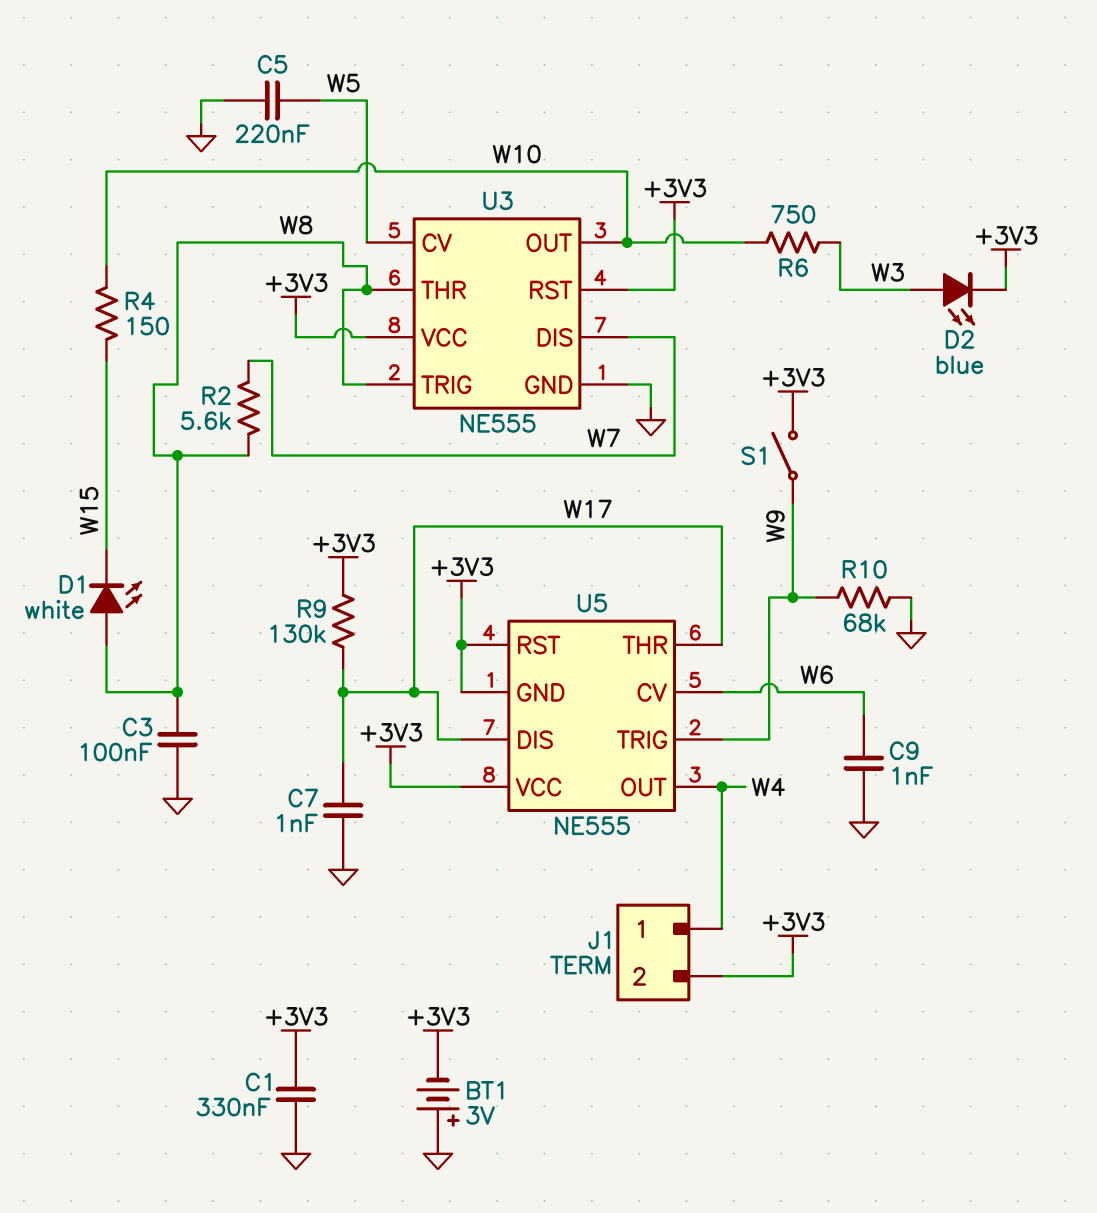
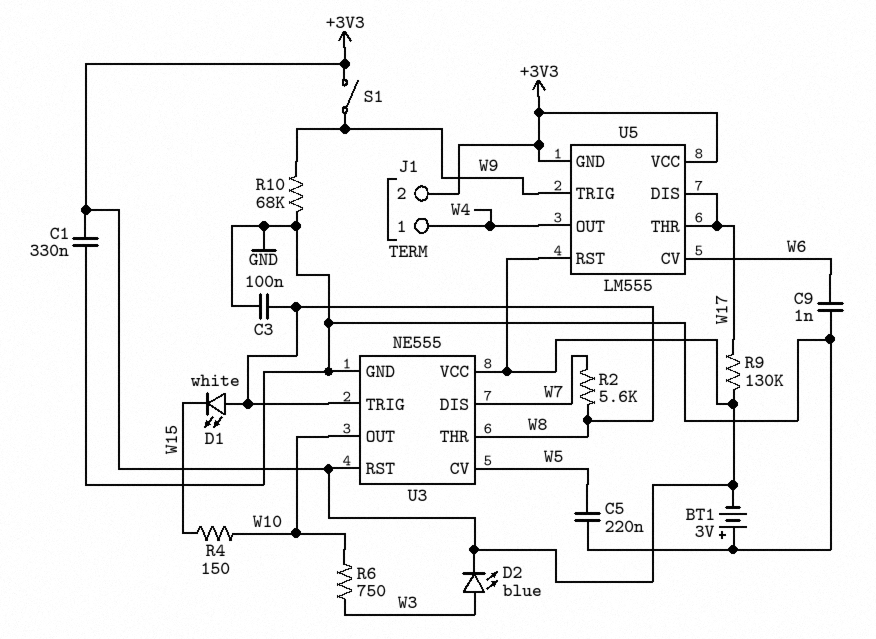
C7: 1nF (GND, W17) -> none
U5: NE555 -> LM555

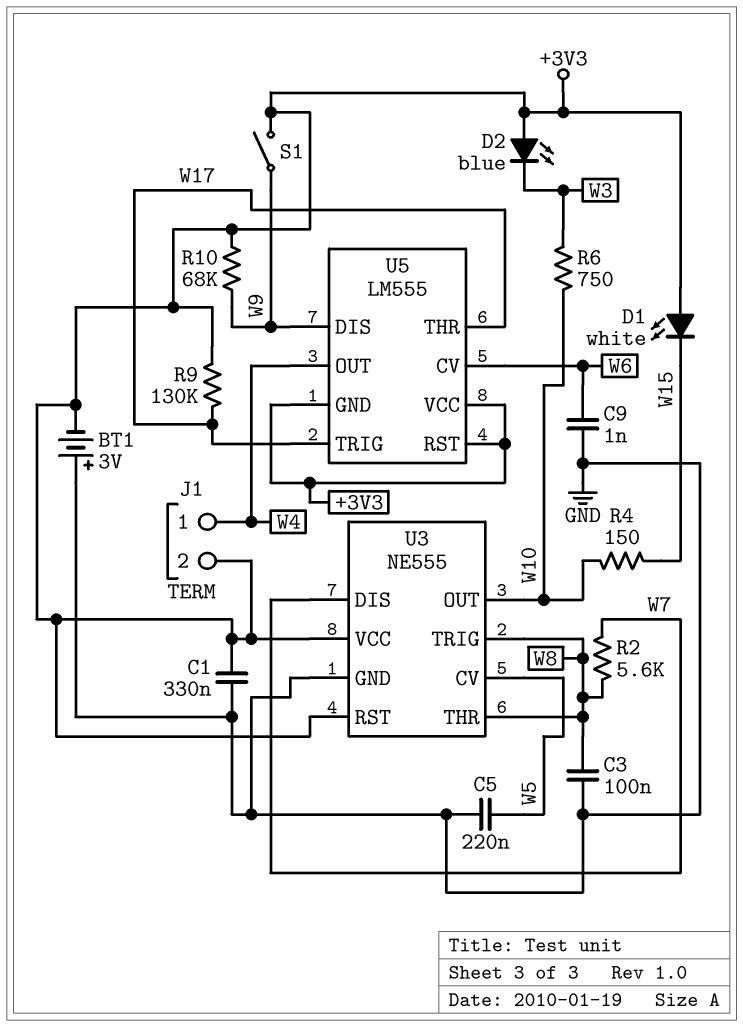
D1: LED white (A W8, K W15) -> LED white (A +3V3, K W15)
D2: LED blue (A W3, K +3V3) -> LED blue (A +3V3, K W3)
R10: 68k (GND, W9) -> 68k (+3V3, W9)
U5 pin DIS: W17 -> W9
U5 pin TRIG: W9 -> W17

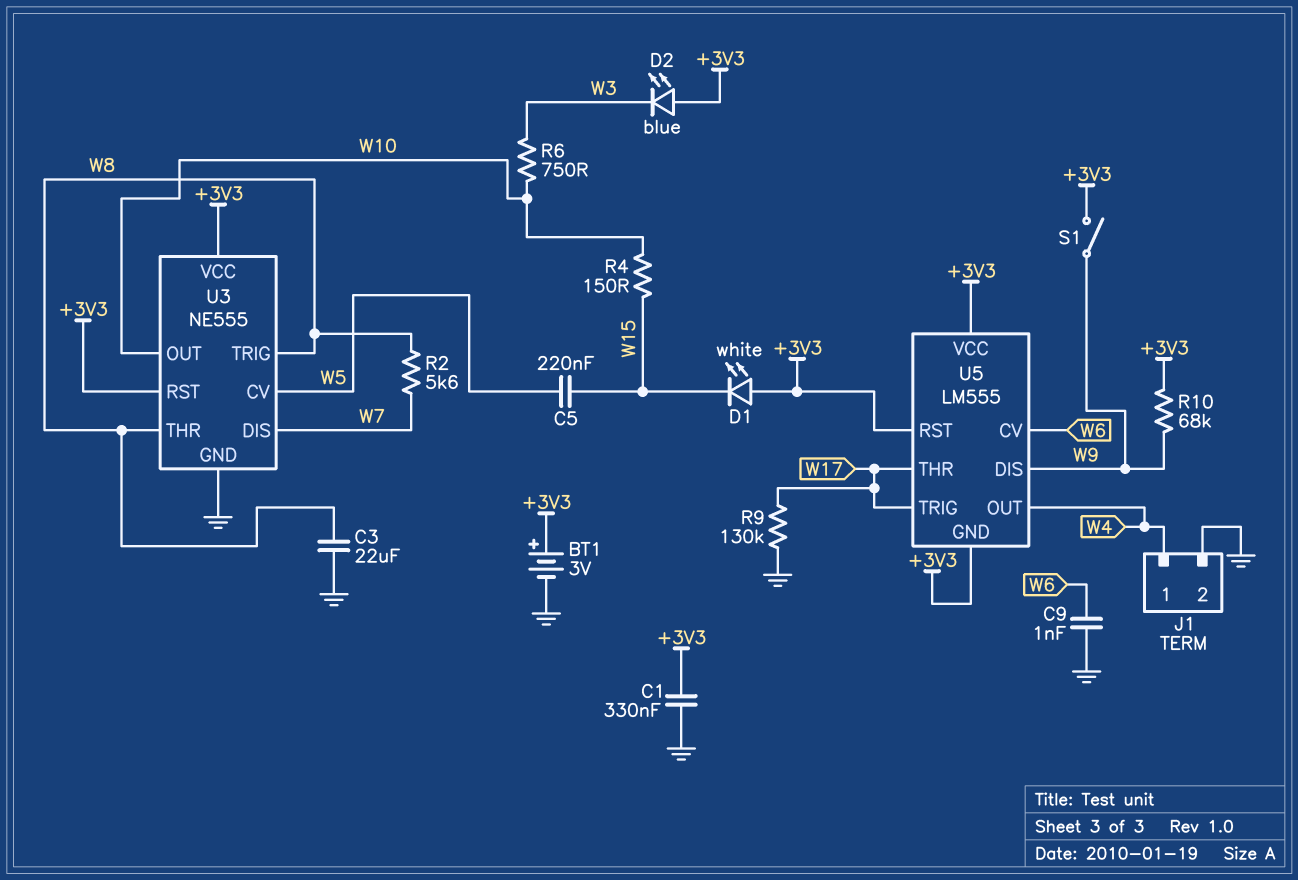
BT1: 3V (plus GND, minus +3V3) -> 3V (plus +3V3, minus GND)
C3: 100nF (GND, W8) -> 22uF (GND, W8)
C5: 220nF (GND, W5) -> 220nF (W5, W15)
J1 pin 2: +3V3 -> GND
R9: 130k (+3V3, W17) -> 130k (GND, W17)

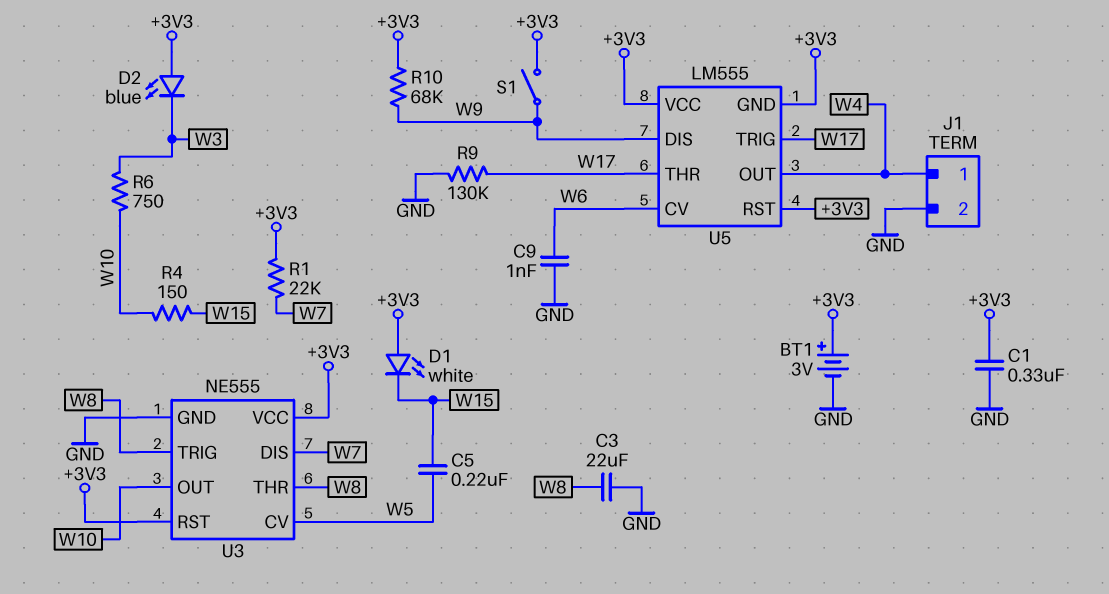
R1: none -> 22k (+3V3, W7)
R2: 5.6k (W7, W8) -> none

